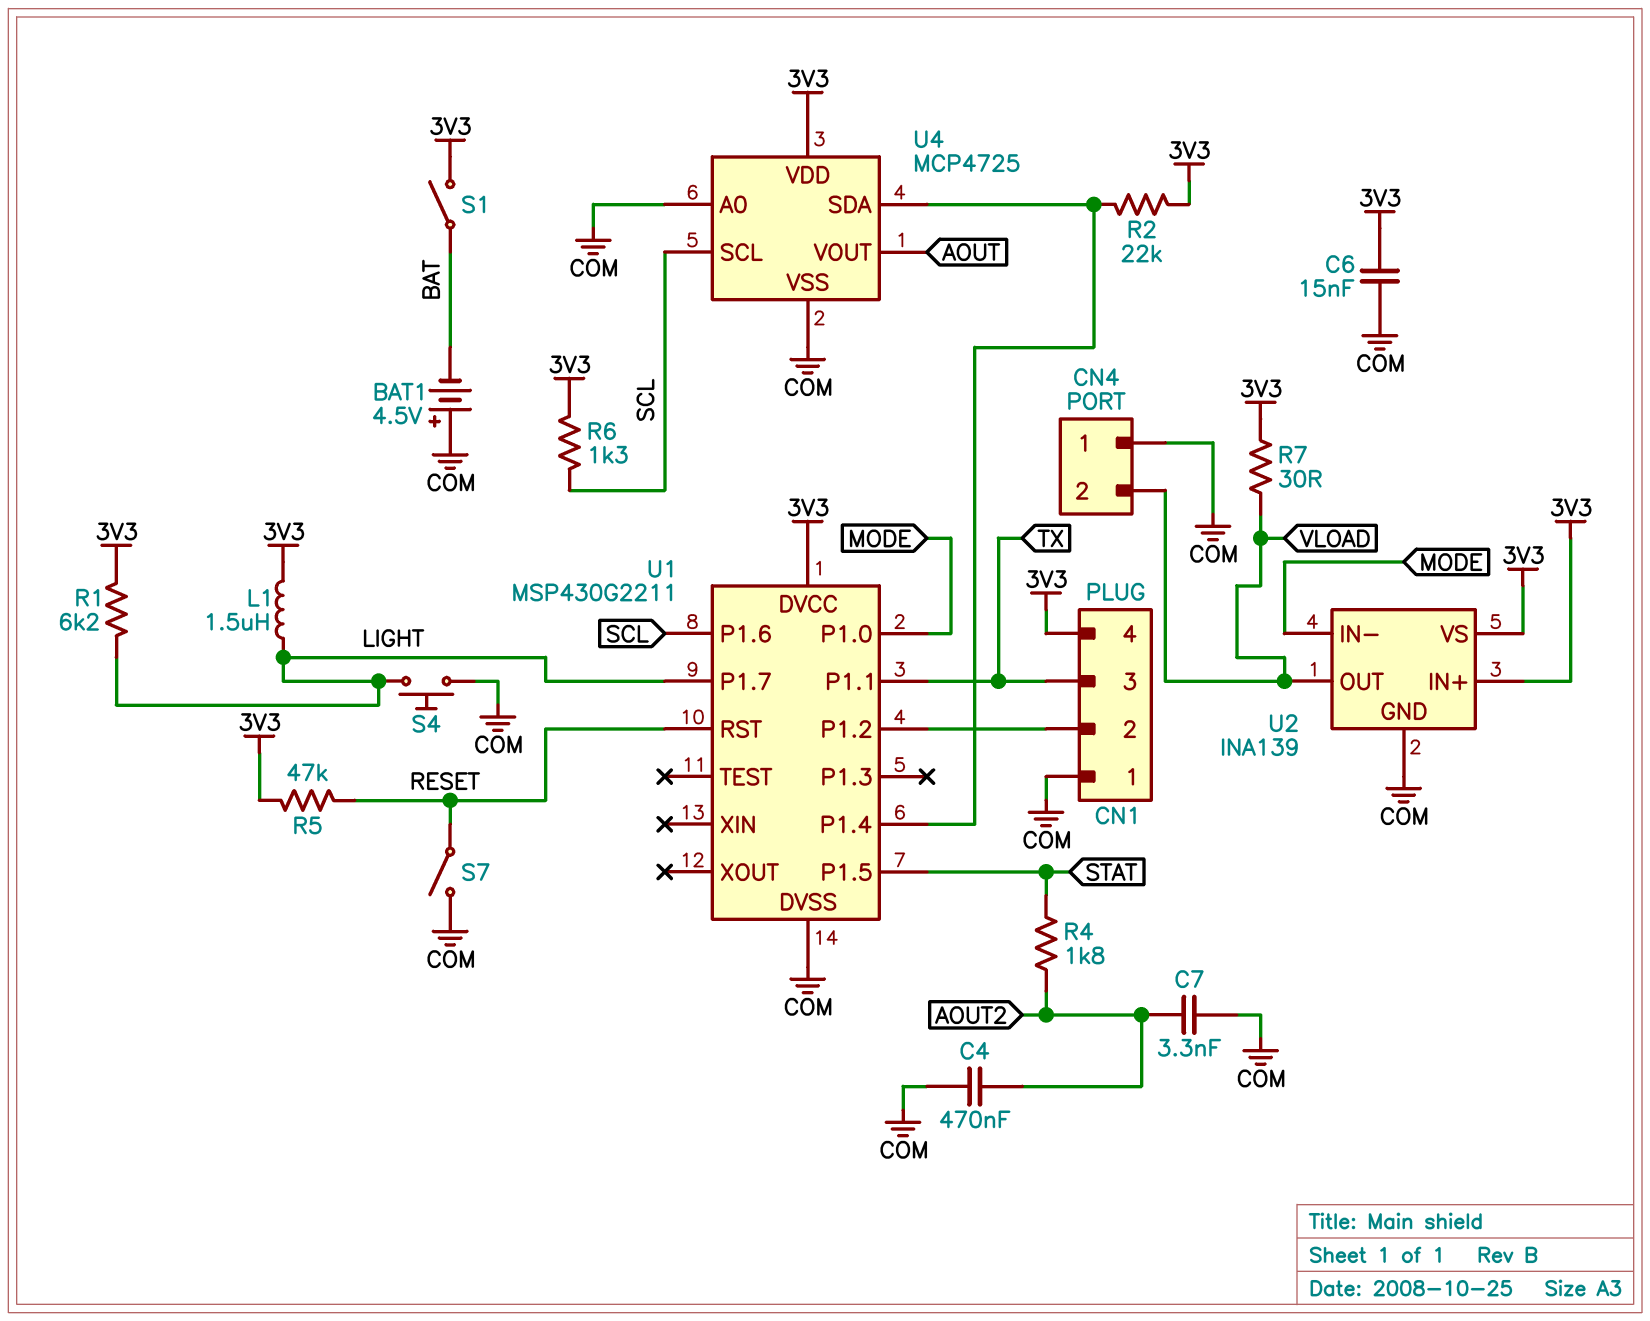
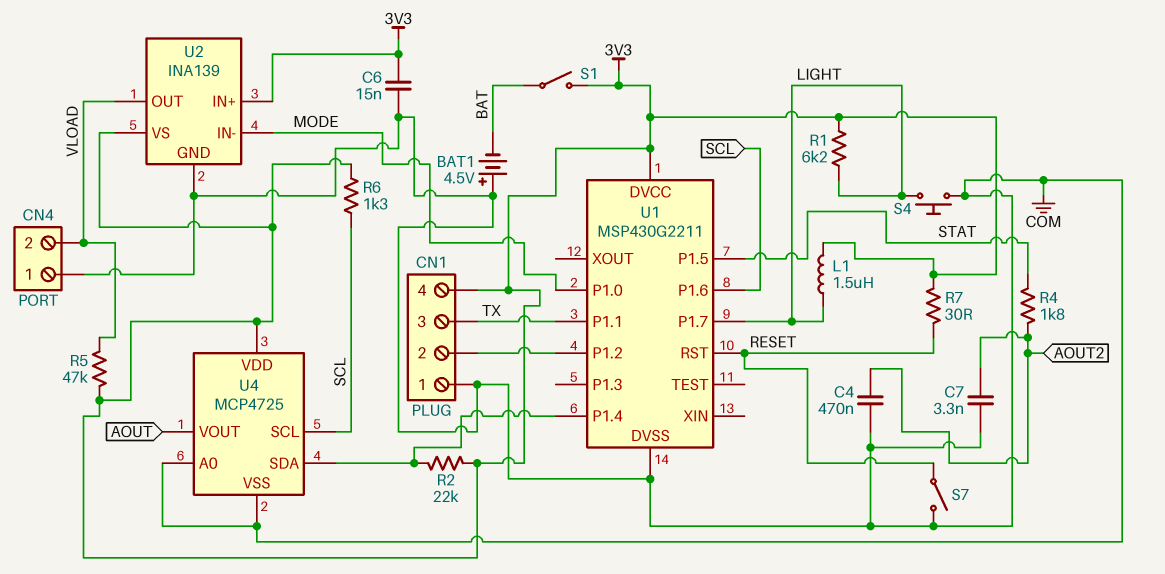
R5: 47k (3V3, RESET) -> 47k (3V3, VLOAD)
R7: 30 (3V3, VLOAD) -> 30 (3V3, RESET)

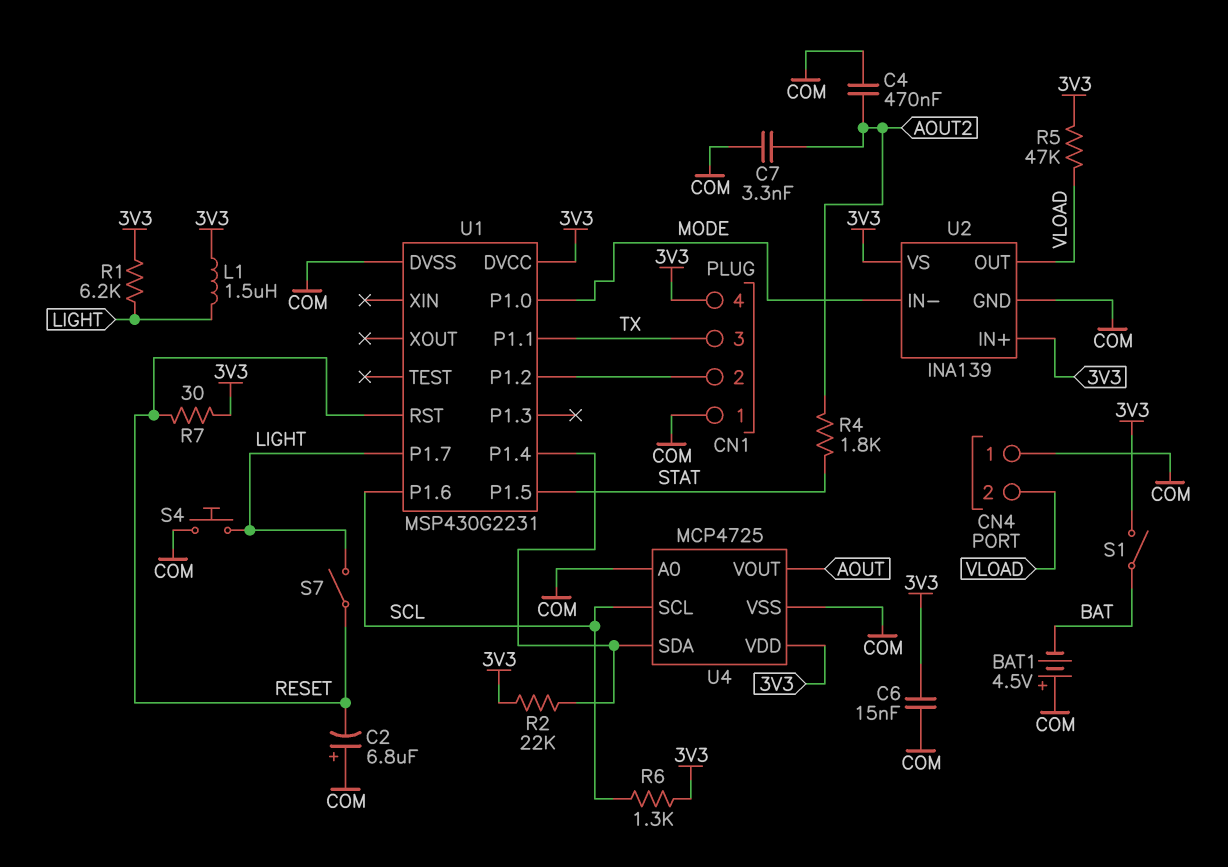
C2: none -> 6.8uF (plus COM, minus RESET)
S7: switch (COM, RESET) -> switch (LIGHT, RESET)
U1: MSP430G2211 -> MSP430G2231

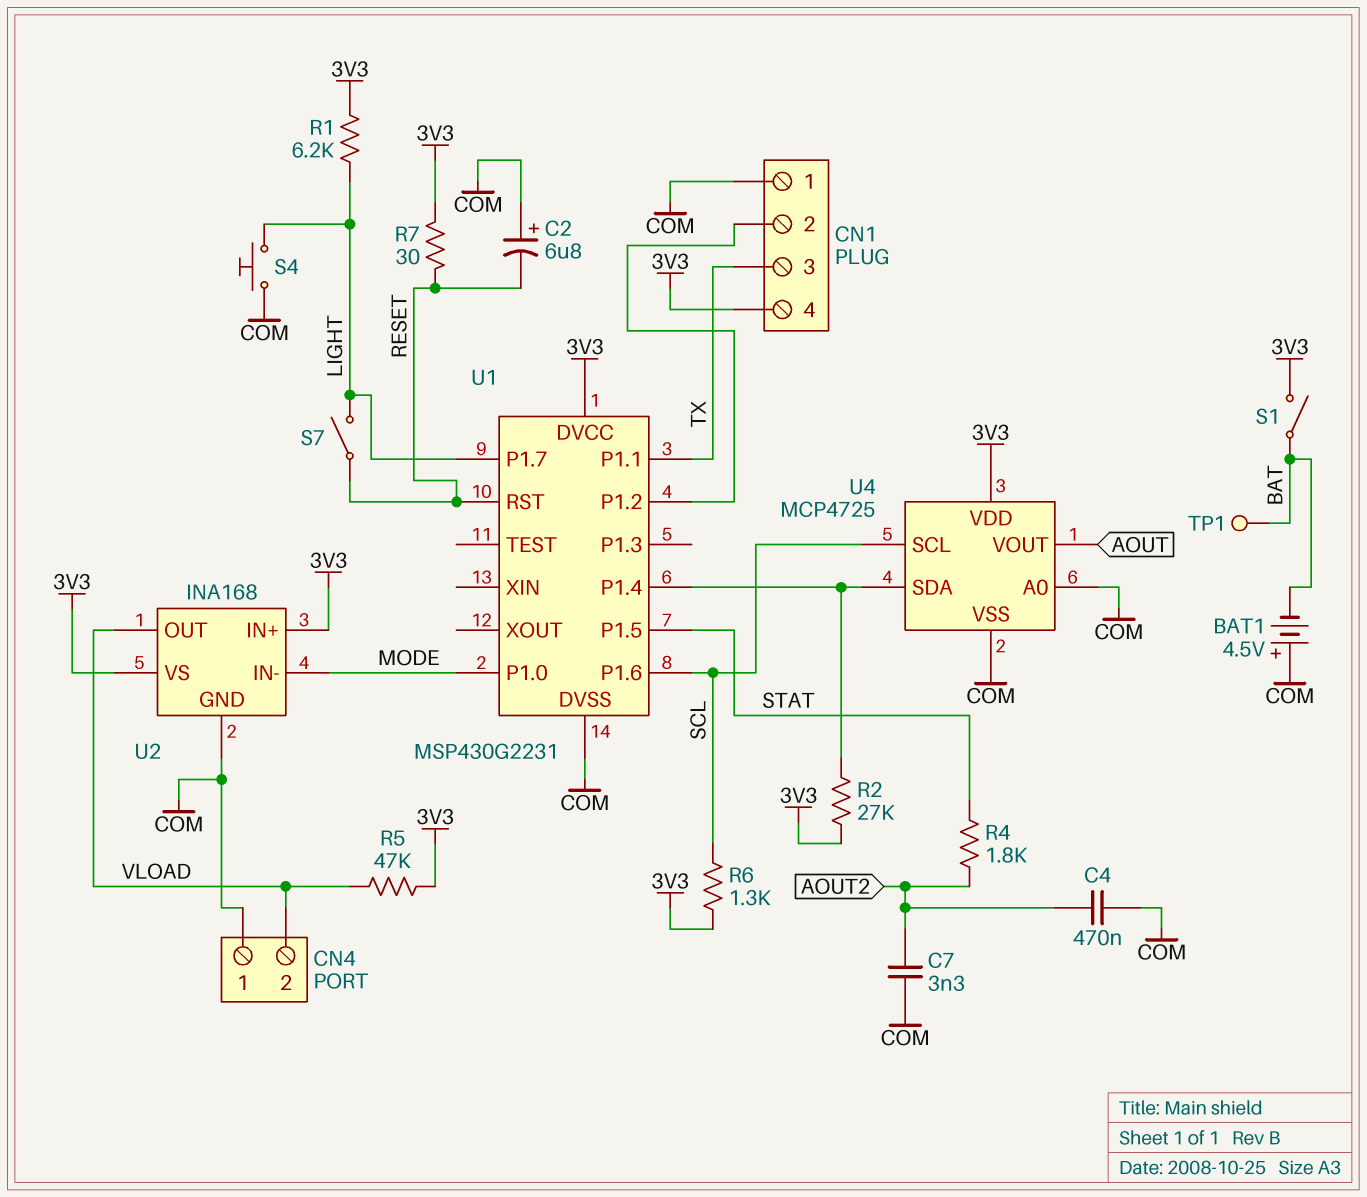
C6: 15nF (3V3, COM) -> none
L1: 1.5uH (3V3, LIGHT) -> none
R2: 22k (3V3, U1/P1.4) -> 27k (3V3, U1/P1.4)
TP1: none -> test point (BAT)
U2: INA139 -> INA168

